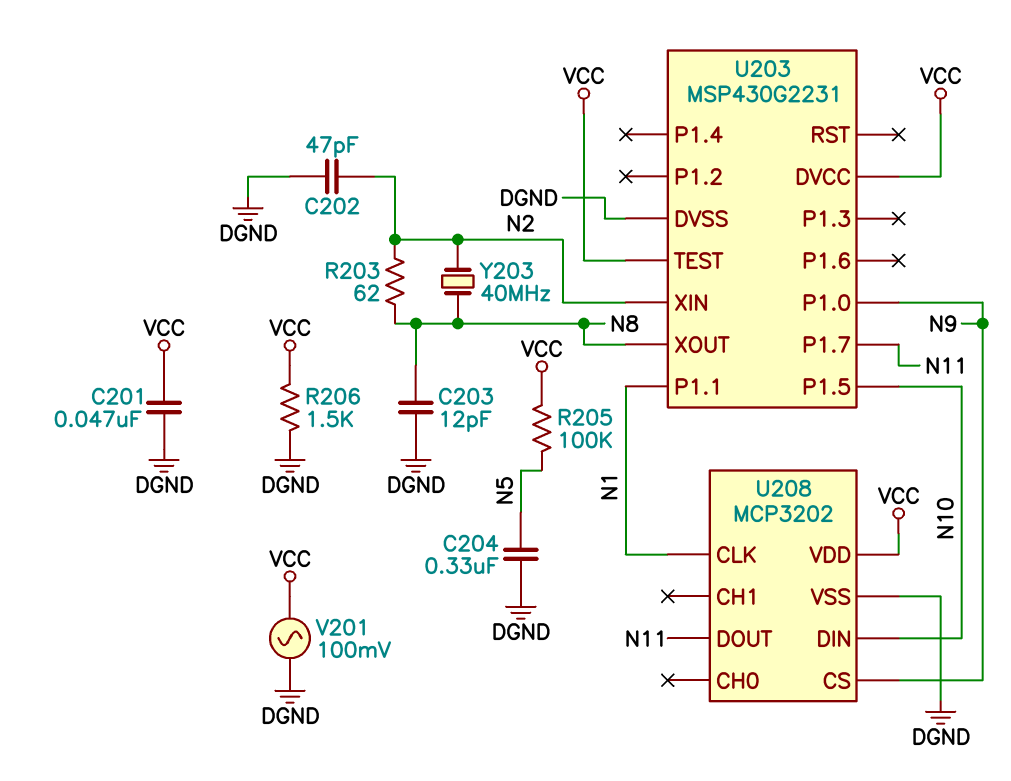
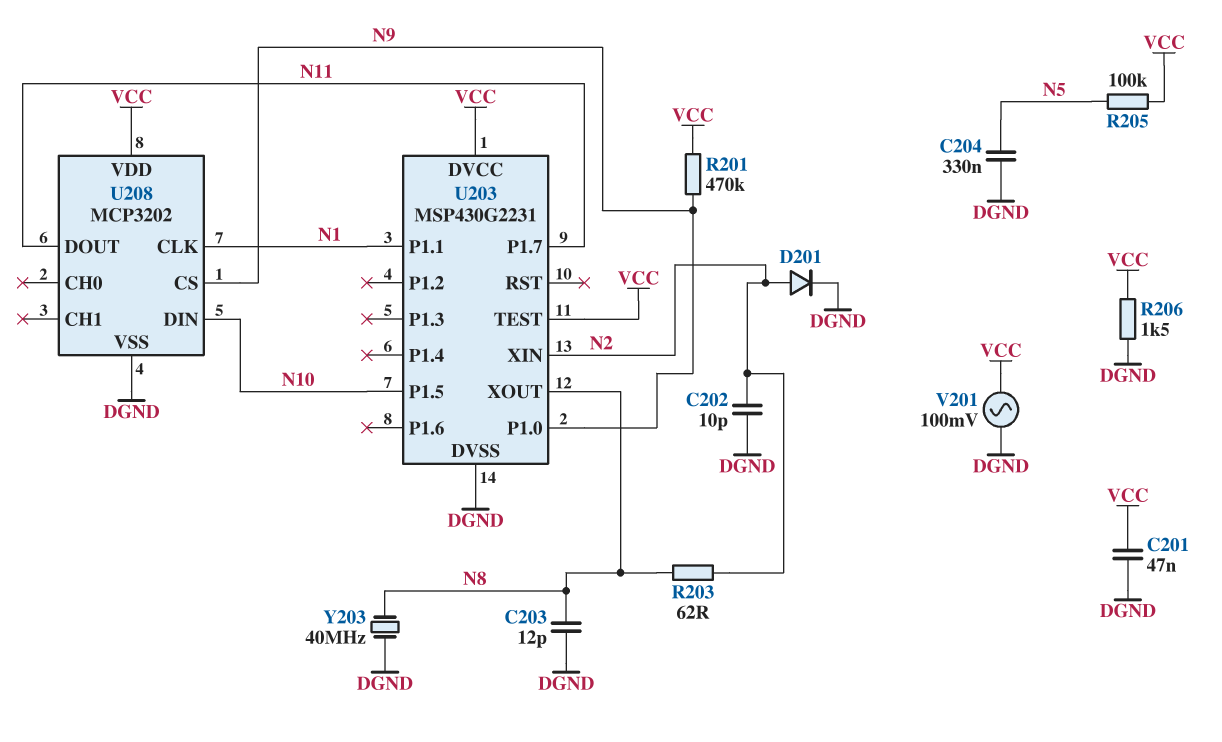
C202: 47pF (DGND, N2) -> 10pF (DGND, N2)
D201: none -> diode (A N2, K DGND)
R201: none -> 470k (N9, VCC)
Y203: 40MHz (N2, N8) -> 40MHz (DGND, N8)

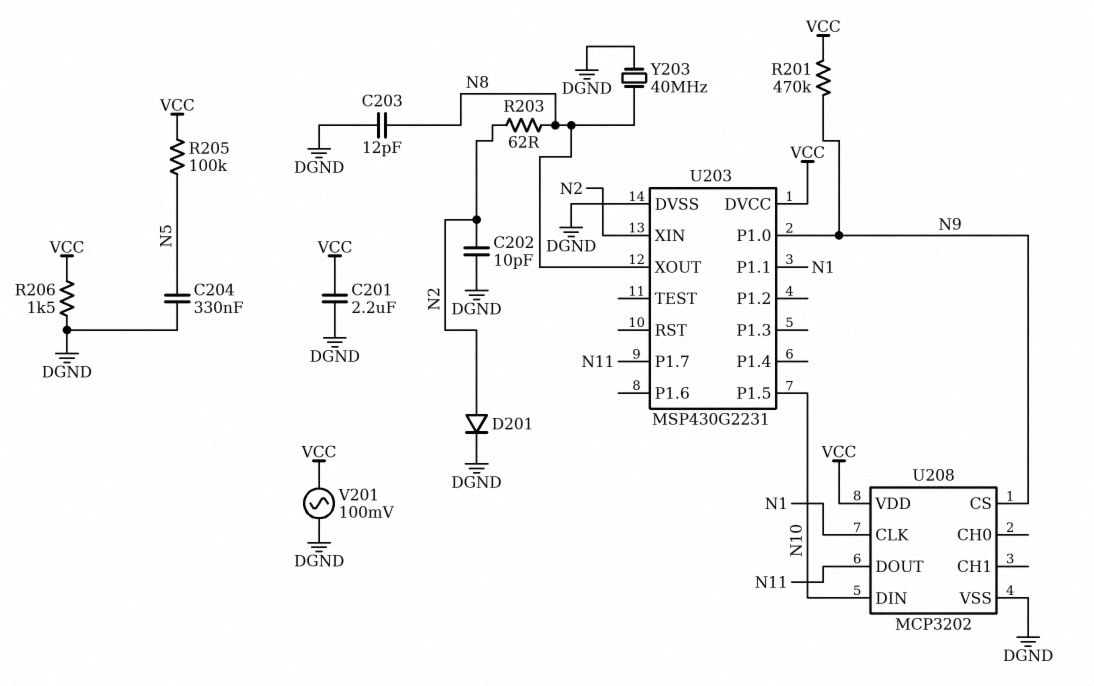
C201: 47nF (DGND, VCC) -> 2.2uF (DGND, VCC)
U203 pin TEST: VCC -> none

